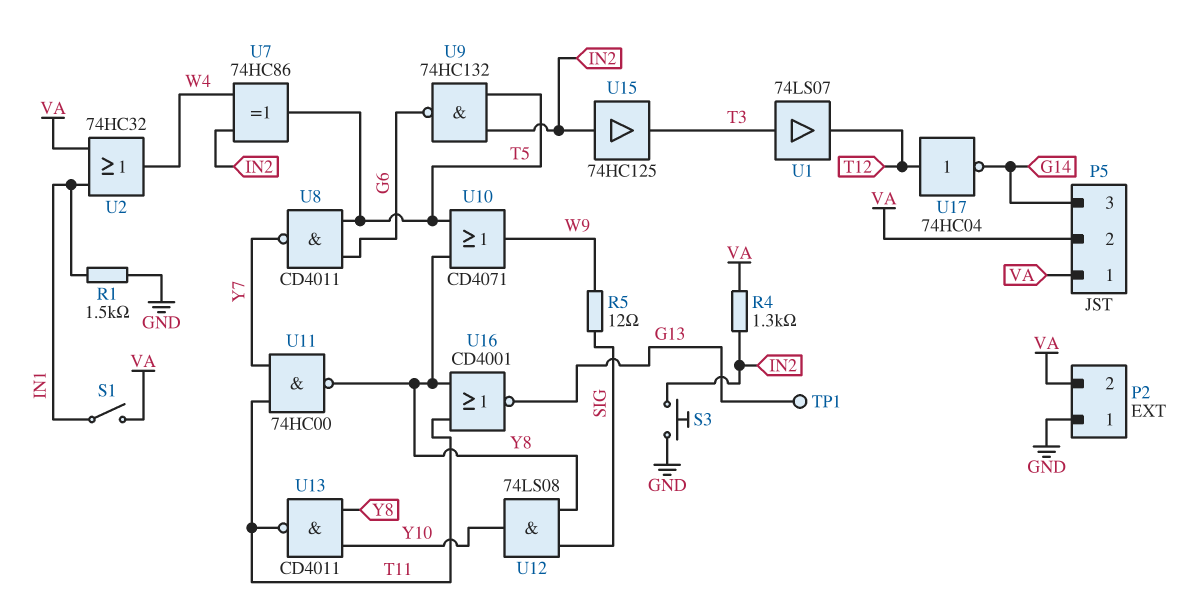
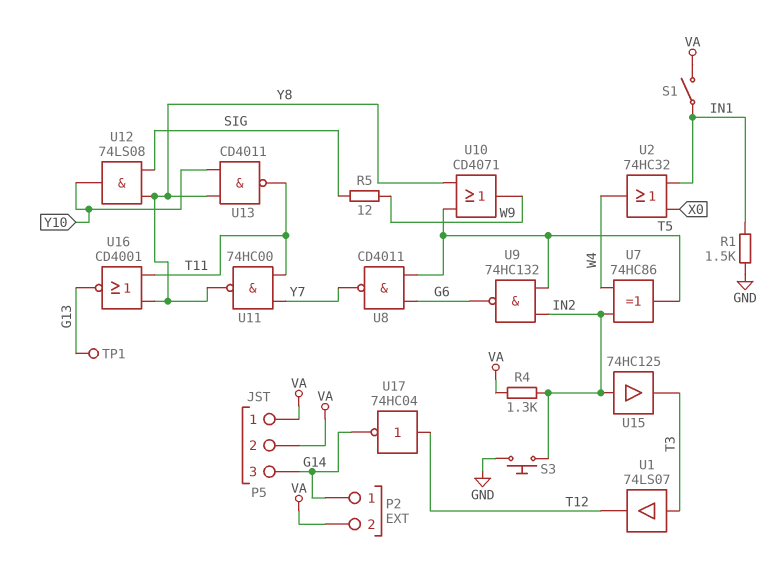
P2 pin 1: GND -> G14
U2: OR 74HC32 (in IN1, in VA, out W4) -> OR 74HC32 (in IN1, in X0, out W4)

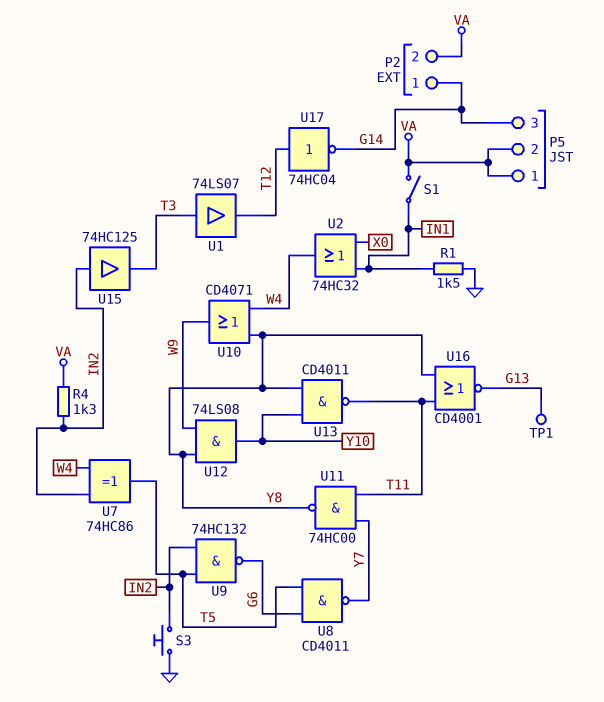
R5: 12 (SIG, W9) -> none
U10: OR CD4071 (in T5, in Y8, out W9) -> OR CD4071 (in W4, in Y8, out W9)
U12: AND 74LS08 (in SIG, in Y8, out Y10) -> AND 74LS08 (in W9, in Y8, out Y10)

